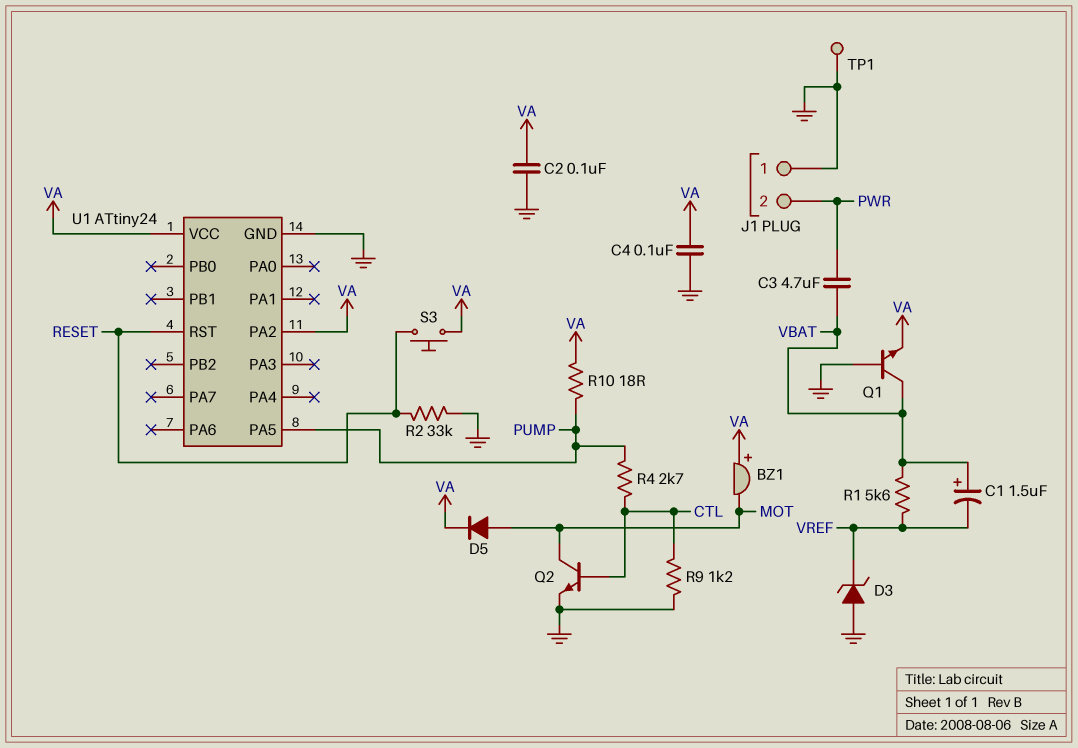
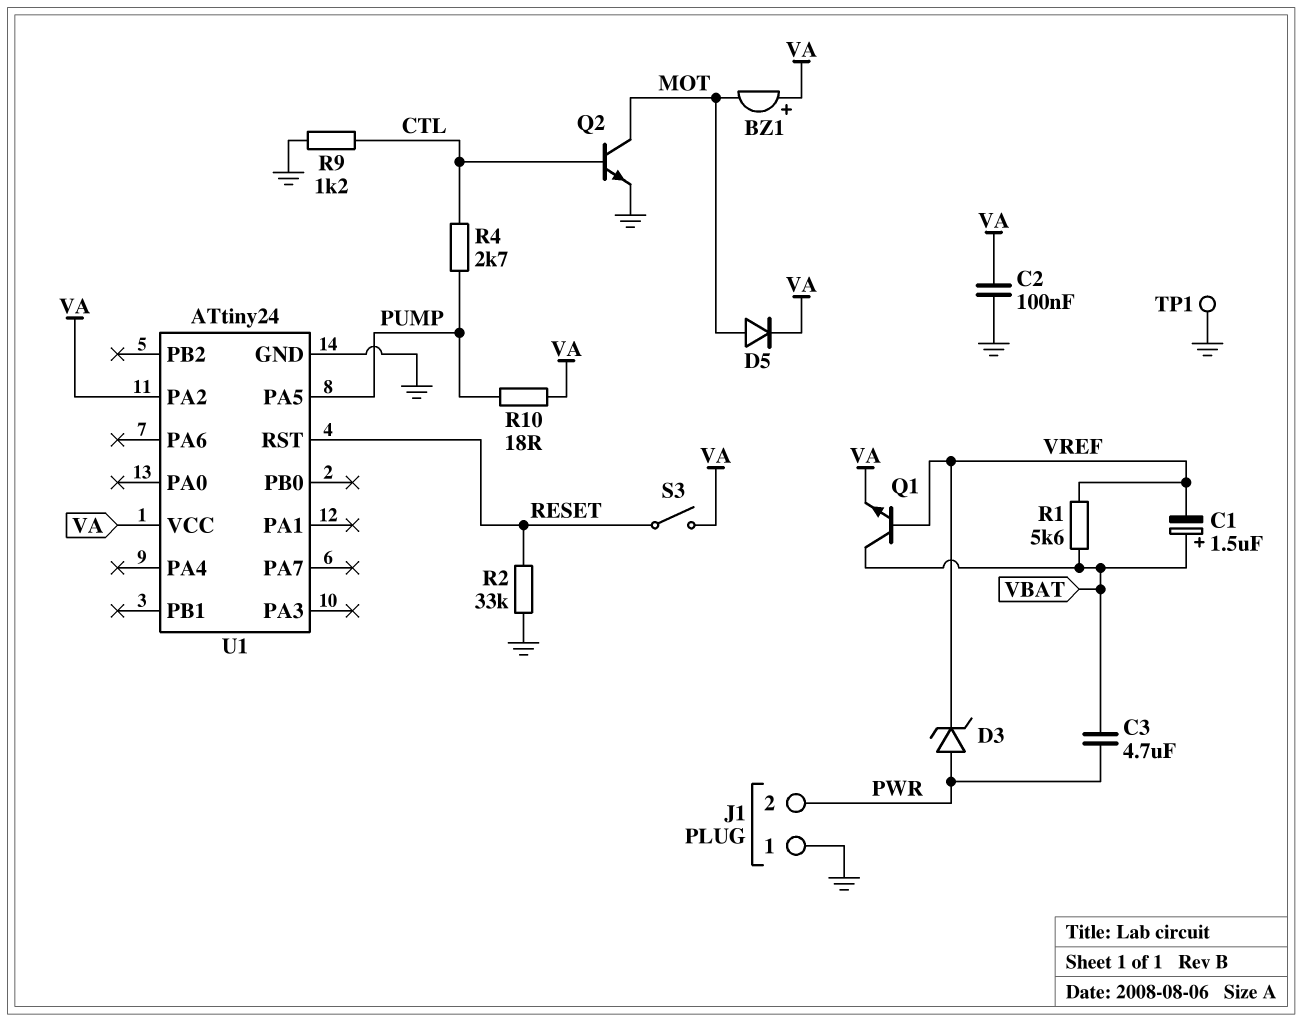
C4: 100nF (GND, VA) -> none
D3: zener (A GND, K VREF) -> zener (A PWR, K VREF)
Q1: NPN (B GND, C VBAT, E VA) -> NPN (B VREF, C VBAT, E VA)
S3: button (RESET, VA) -> switch (RESET, VA)

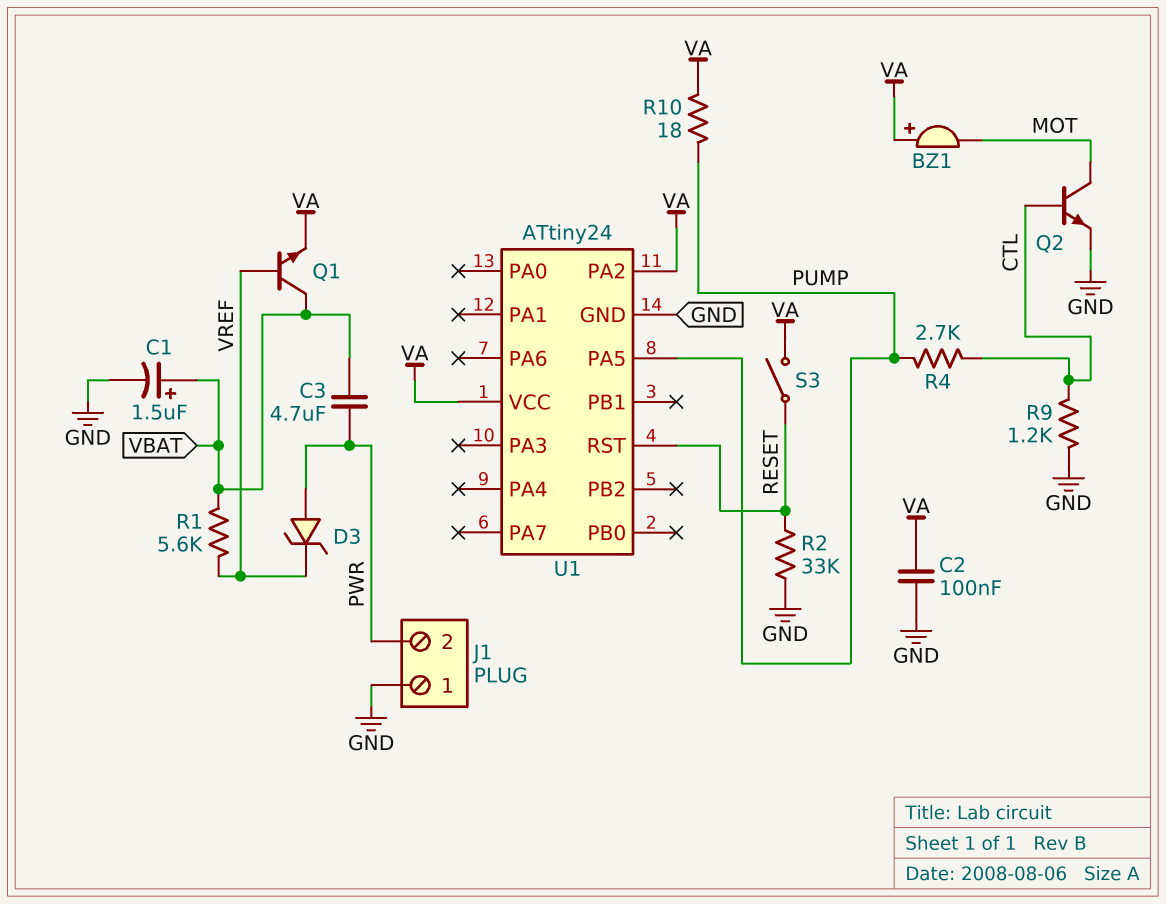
C1: 1.5uF (plus VBAT, minus VREF) -> 1.5uF (plus VBAT, minus GND)
D5: diode (A MOT, K VA) -> none
TP1: test point (GND) -> none

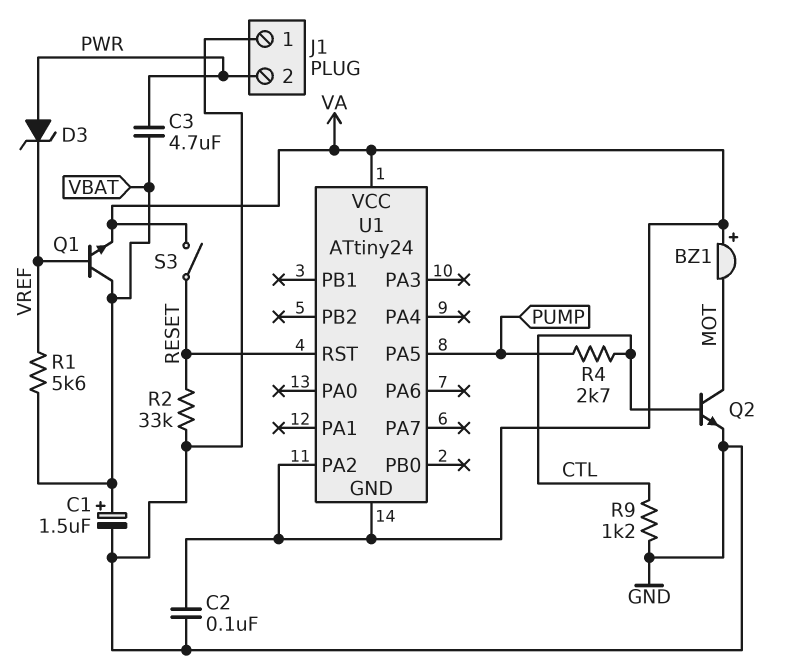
R10: 18 (PUMP, VA) -> none
U1 pin GND: GND -> VA

